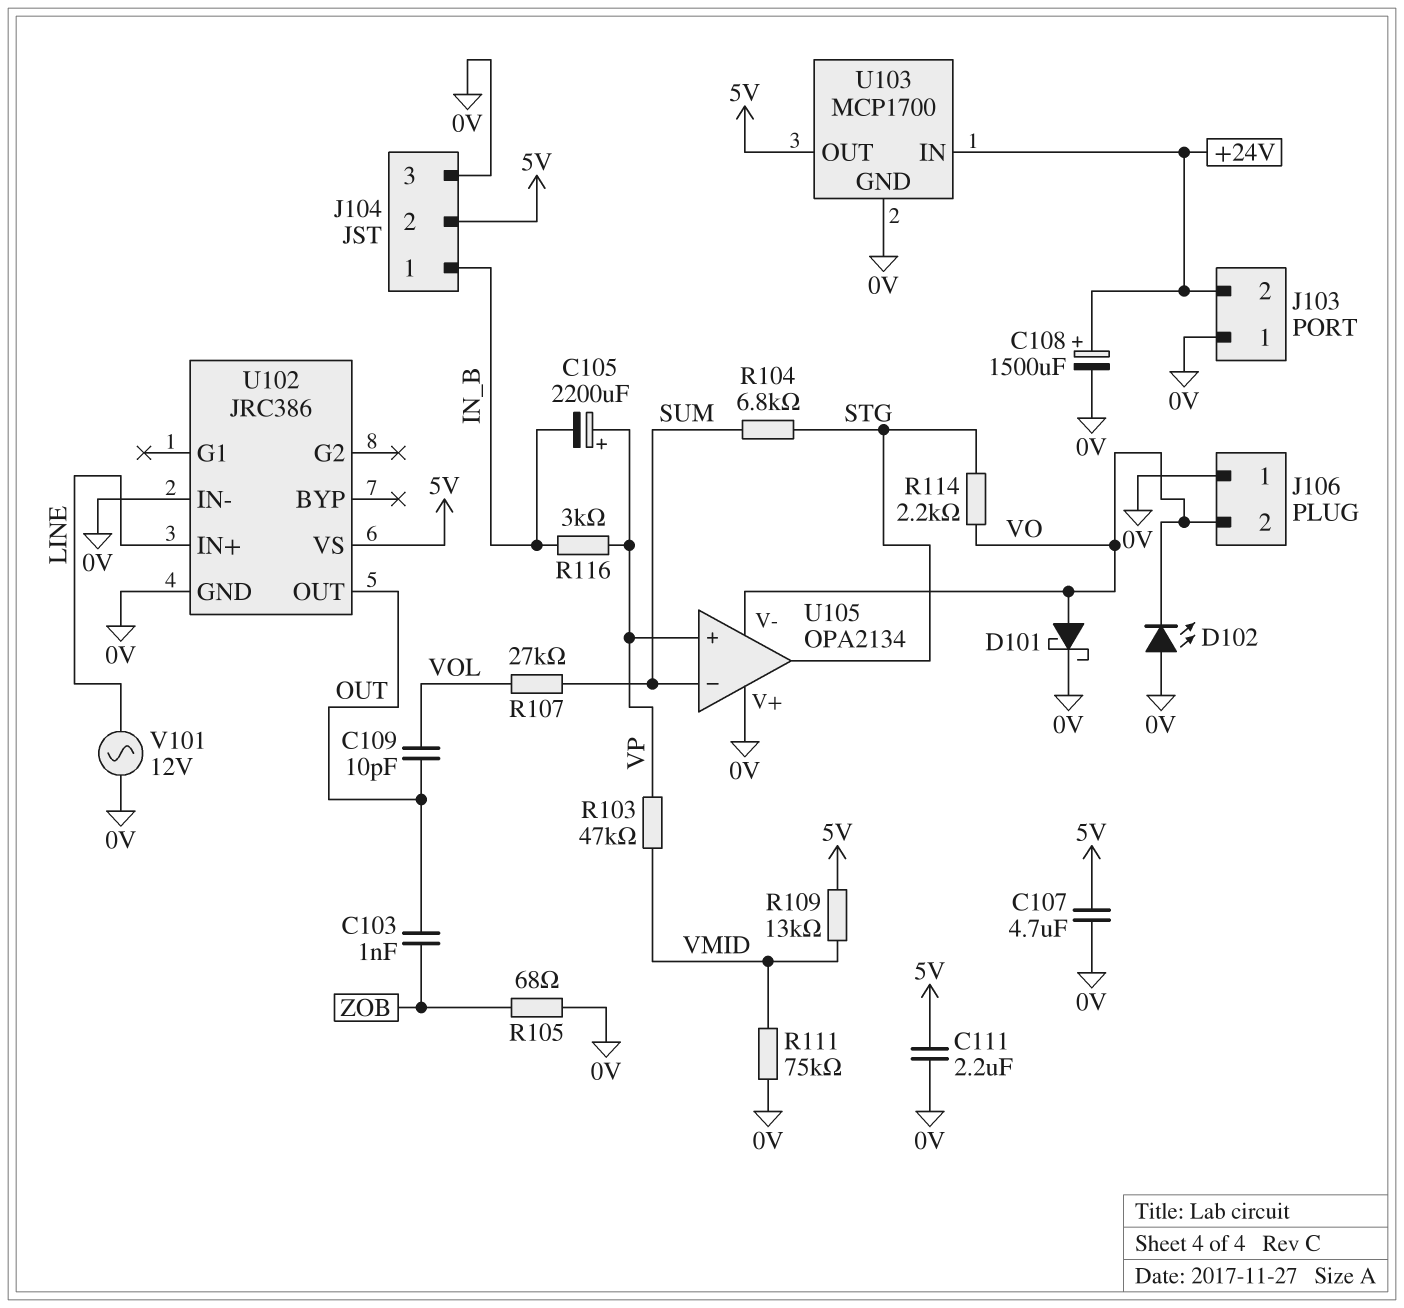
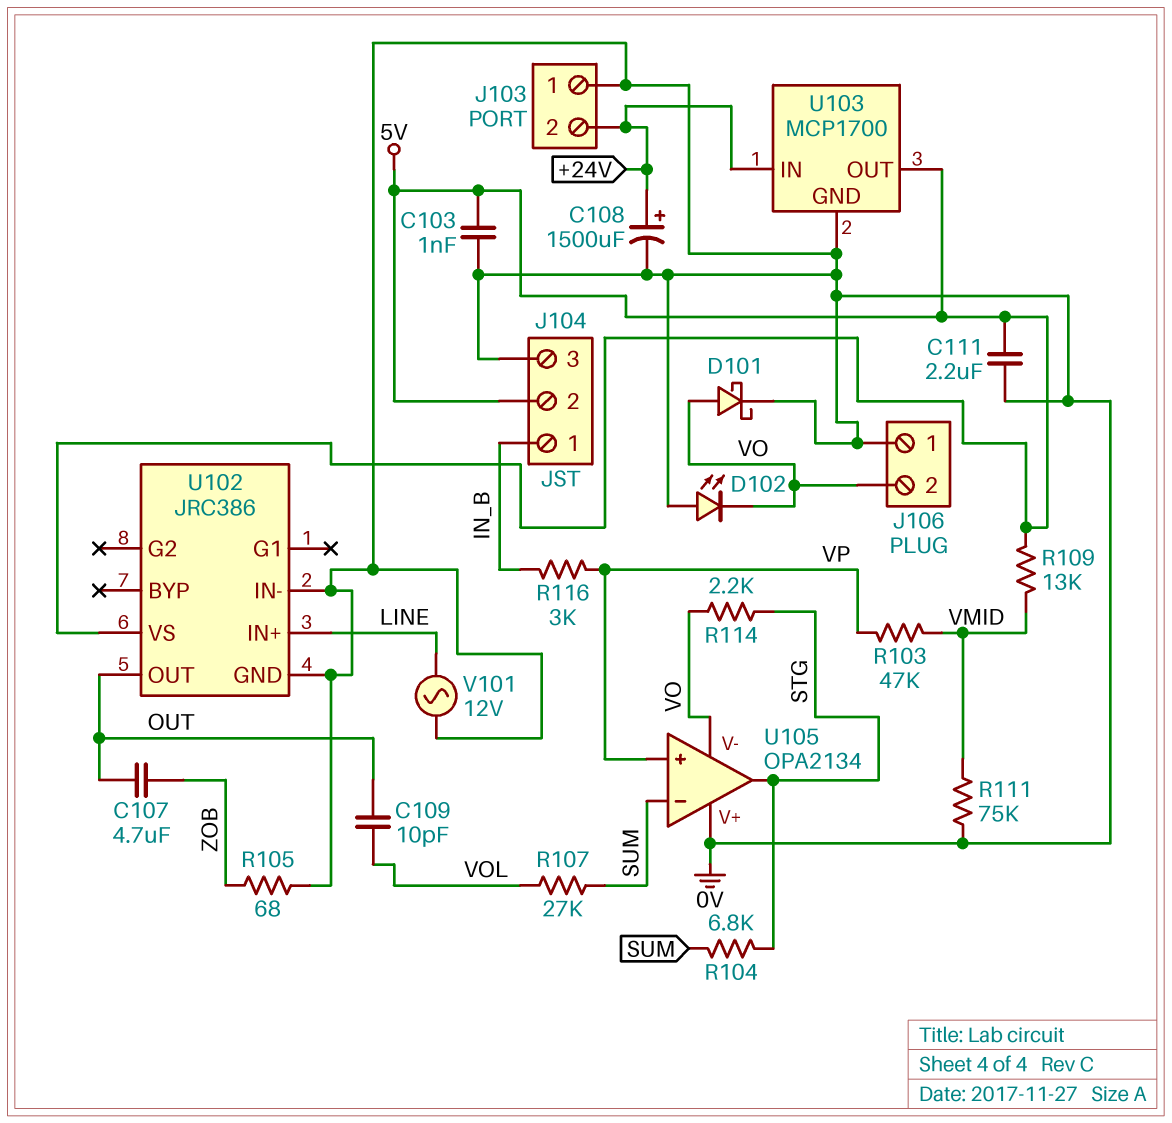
C103: 1nF (OUT, ZOB) -> 1nF (0V, 5V)
C105: 2200uF (plus VP, minus IN_B) -> none
C107: 4.7uF (0V, 5V) -> 4.7uF (OUT, ZOB)

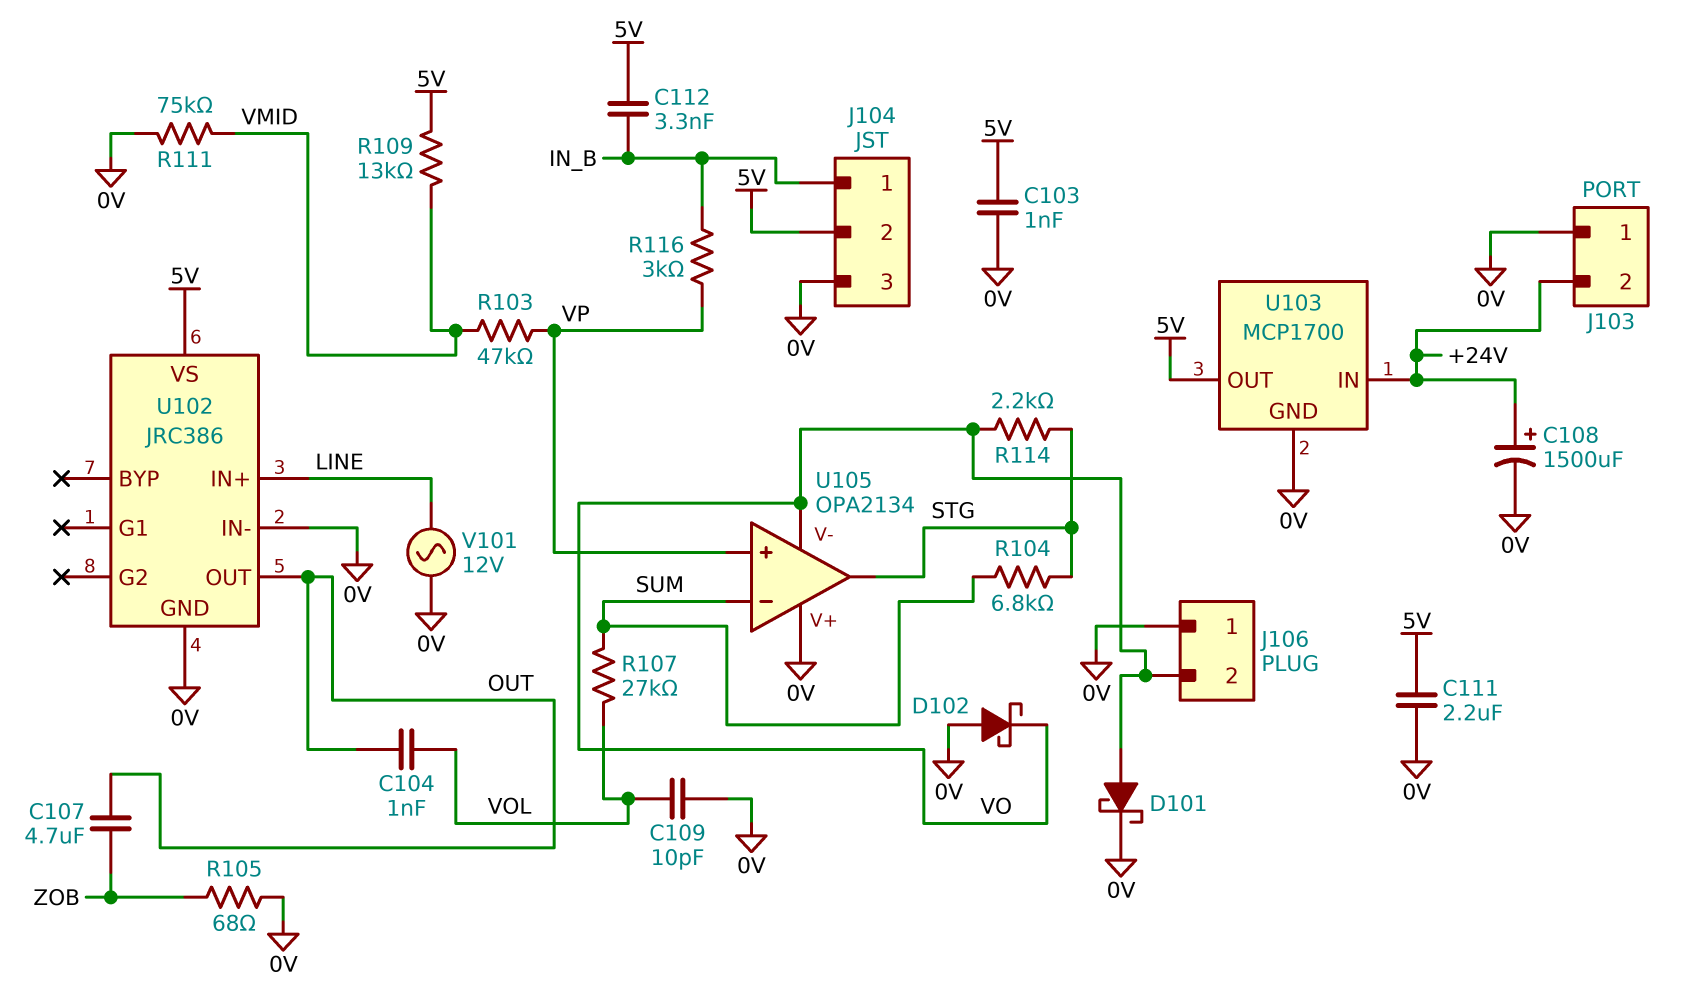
C104: none -> 1nF (OUT, VOL)
C109: 10pF (OUT, VOL) -> 10pF (0V, VOL)
C112: none -> 3.3nF (5V, IN_B)
D102: LED (A 0V, K VO) -> schottky (A 0V, K VO)

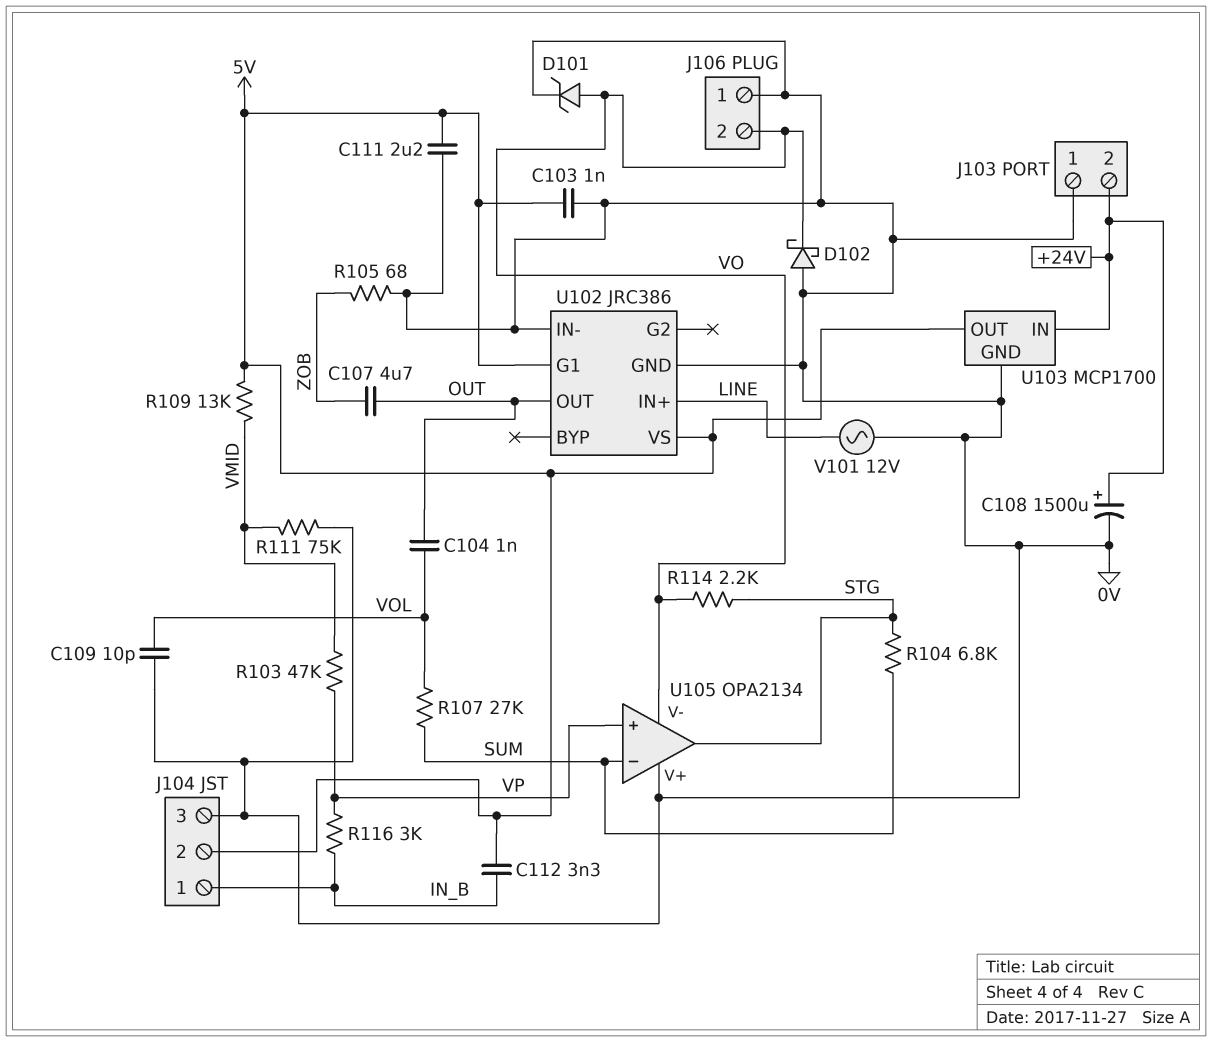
D101: schottky (A VO, K 0V) -> zener (A VO, K 0V)
U102 pin G1: none -> 5V

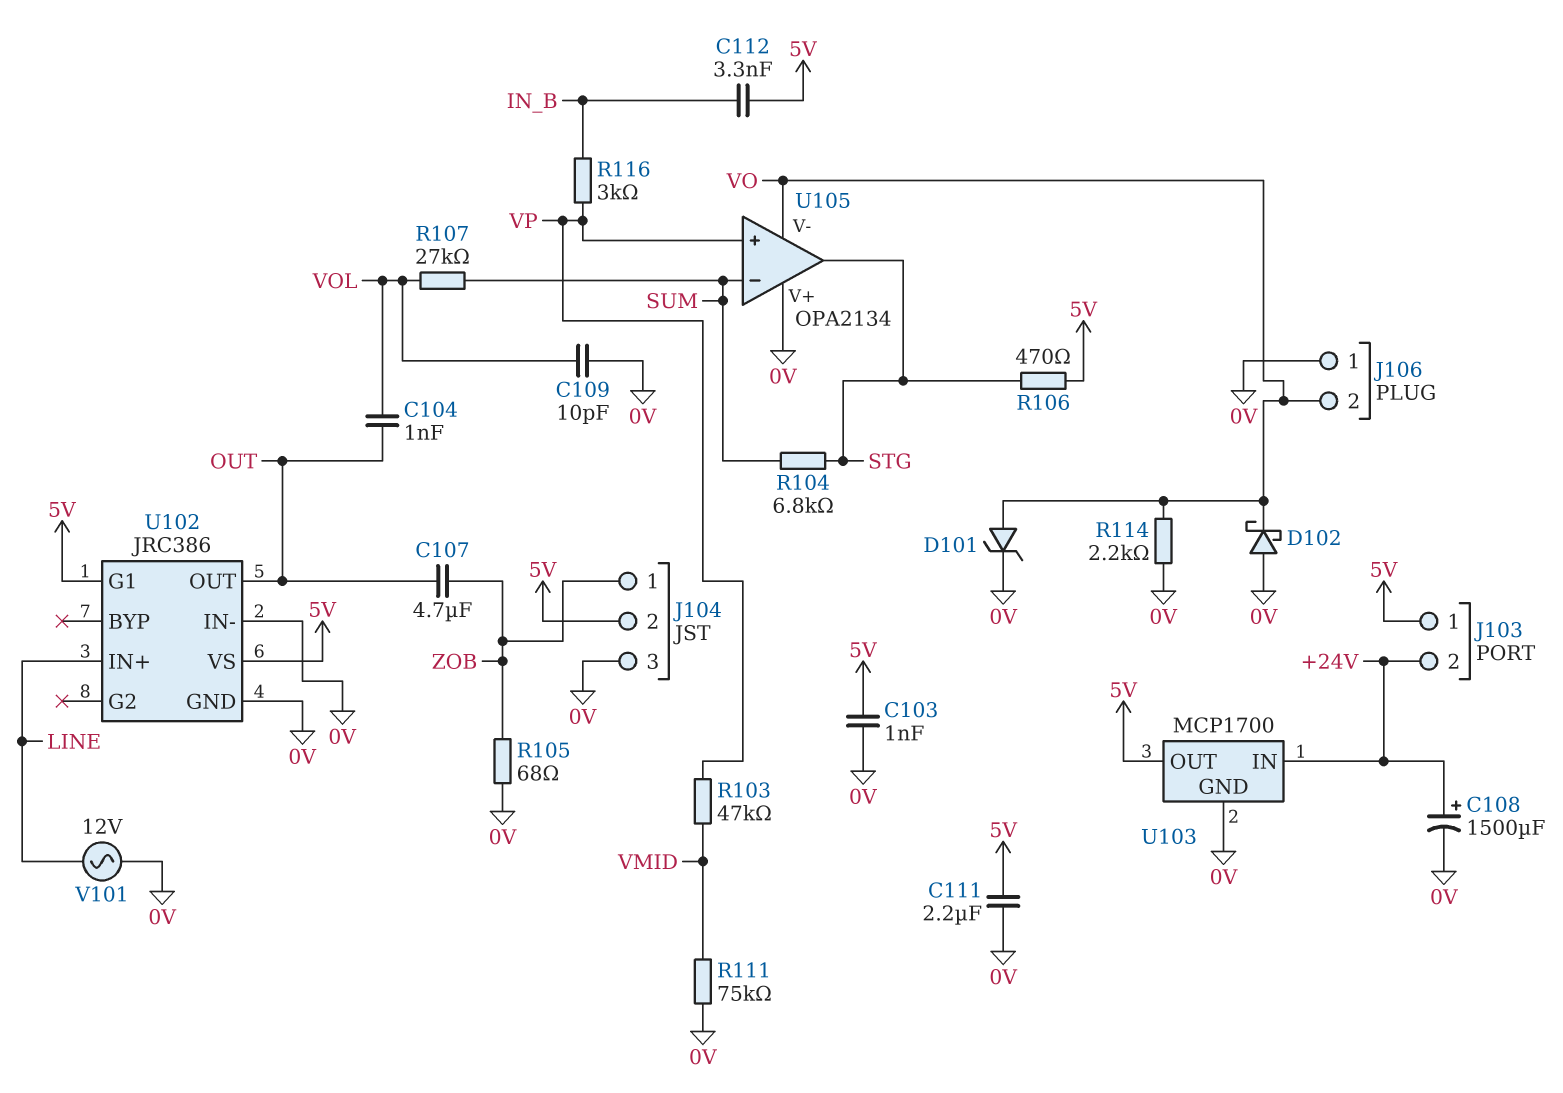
J103 pin 1: 0V -> 5V
J104 pin 1: IN_B -> ZOB
R106: none -> 470 (5V, STG)
R109: 13k (5V, VMID) -> none
R114: 2.2k (STG, VO) -> 2.2k (0V, VO)

